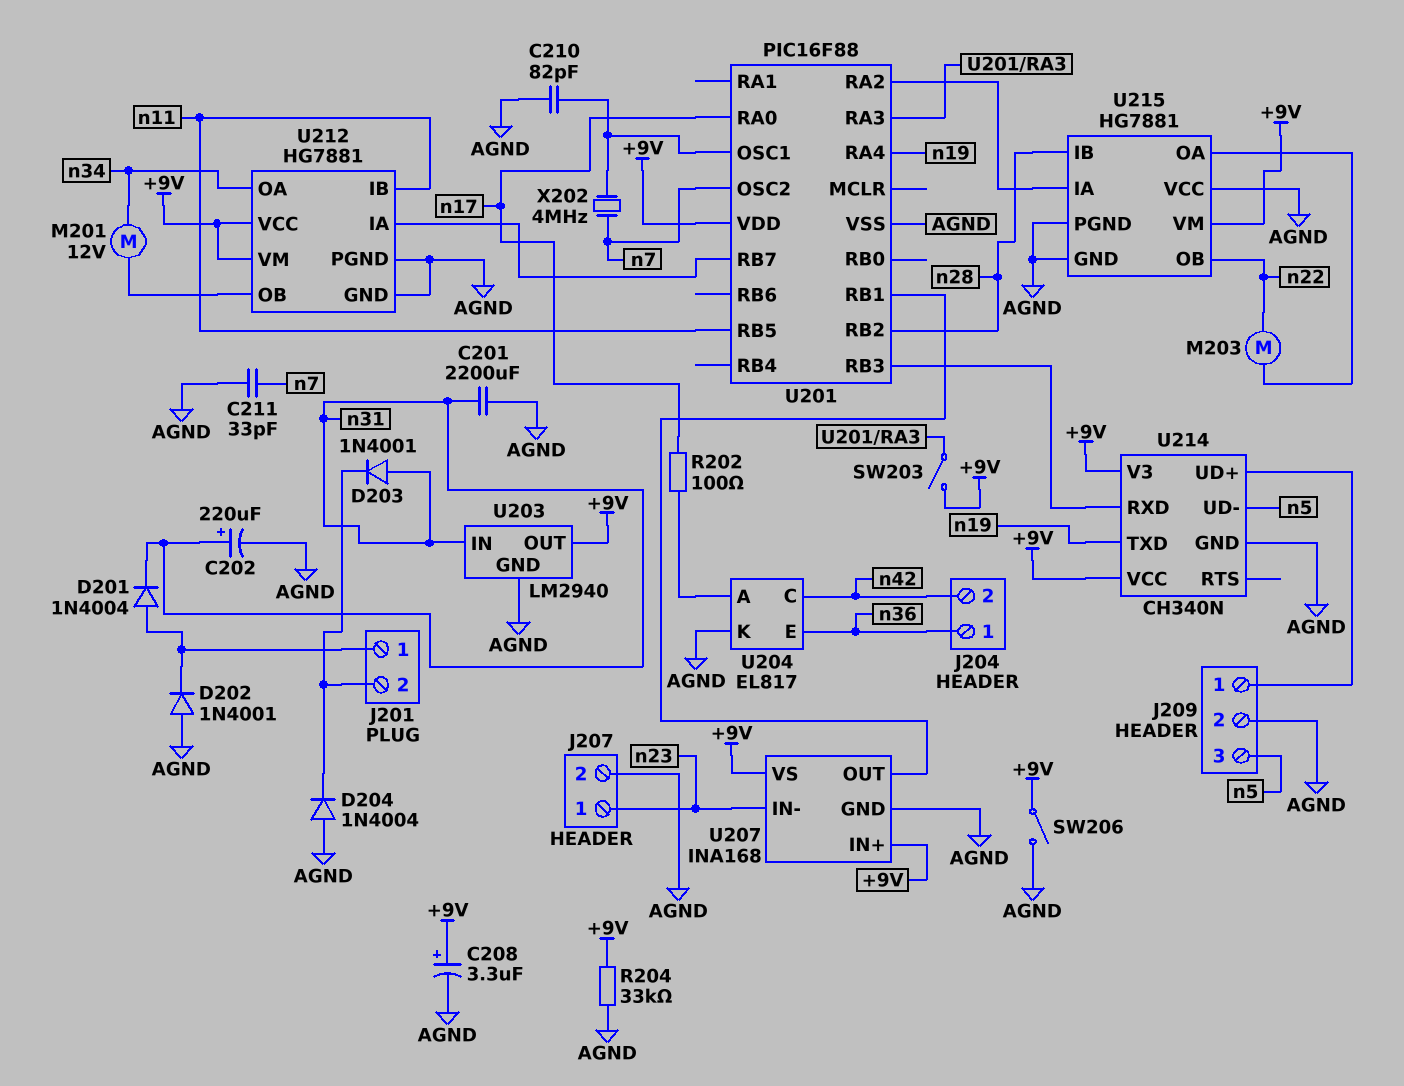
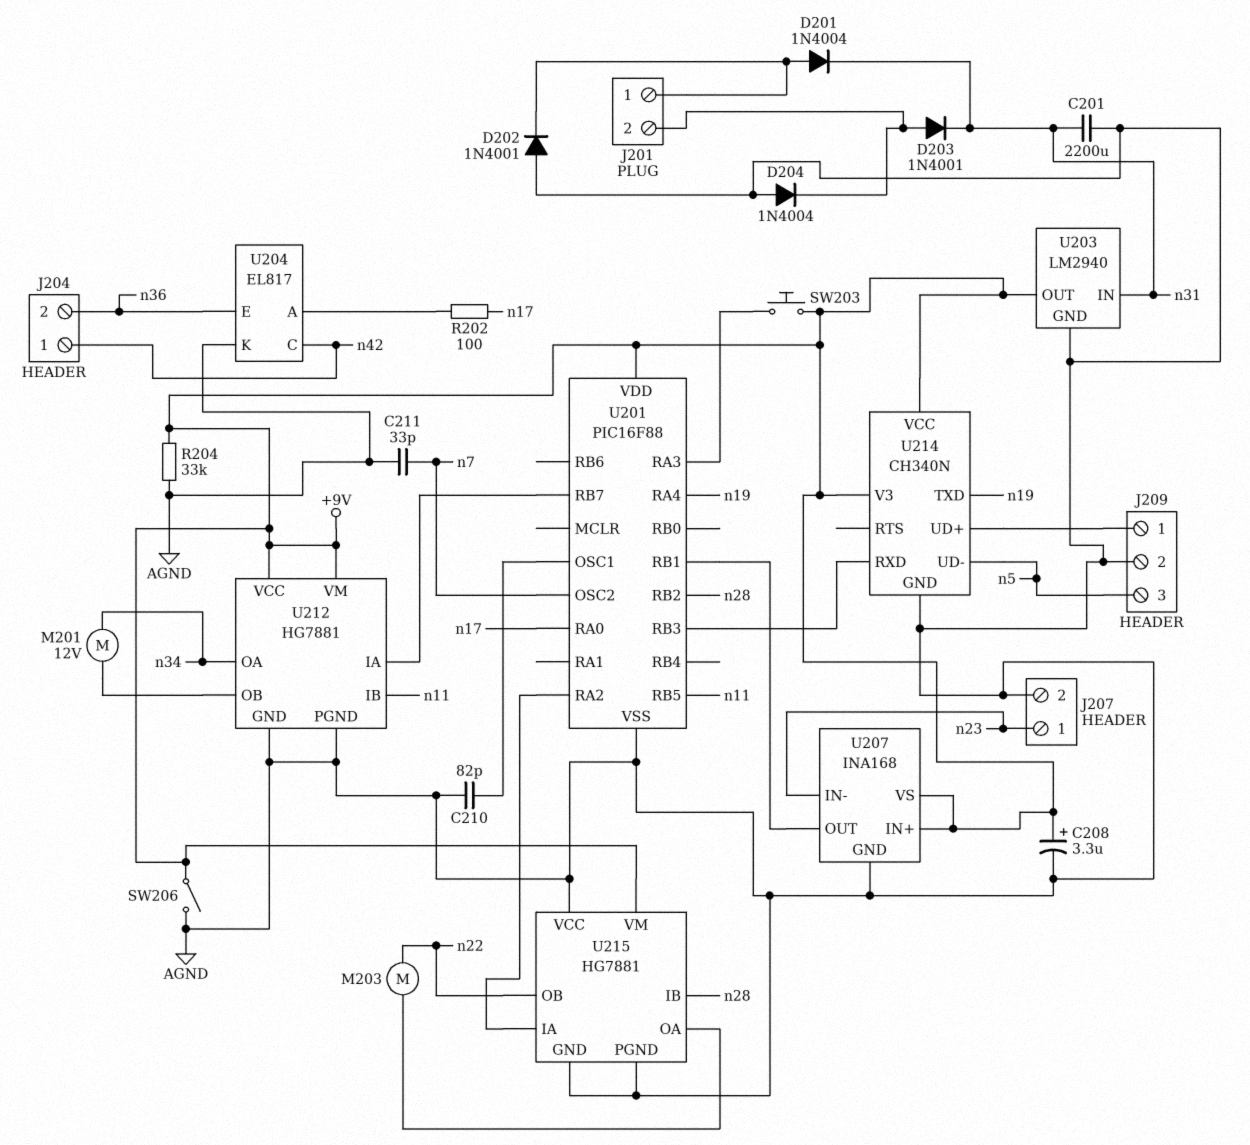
C202: 220uF (plus n31, minus AGND) -> none
D203: diode 1N4001 (A n31, K J201/2) -> diode 1N4001 (A J201/2, K n31)
J204 pin 1: n36 -> n42
J204 pin 2: n42 -> n36
SW203: switch (+9V, U201/RA3) -> button (+9V, U201/RA3)
X202: 4MHz (U201/OSC1, n7) -> none

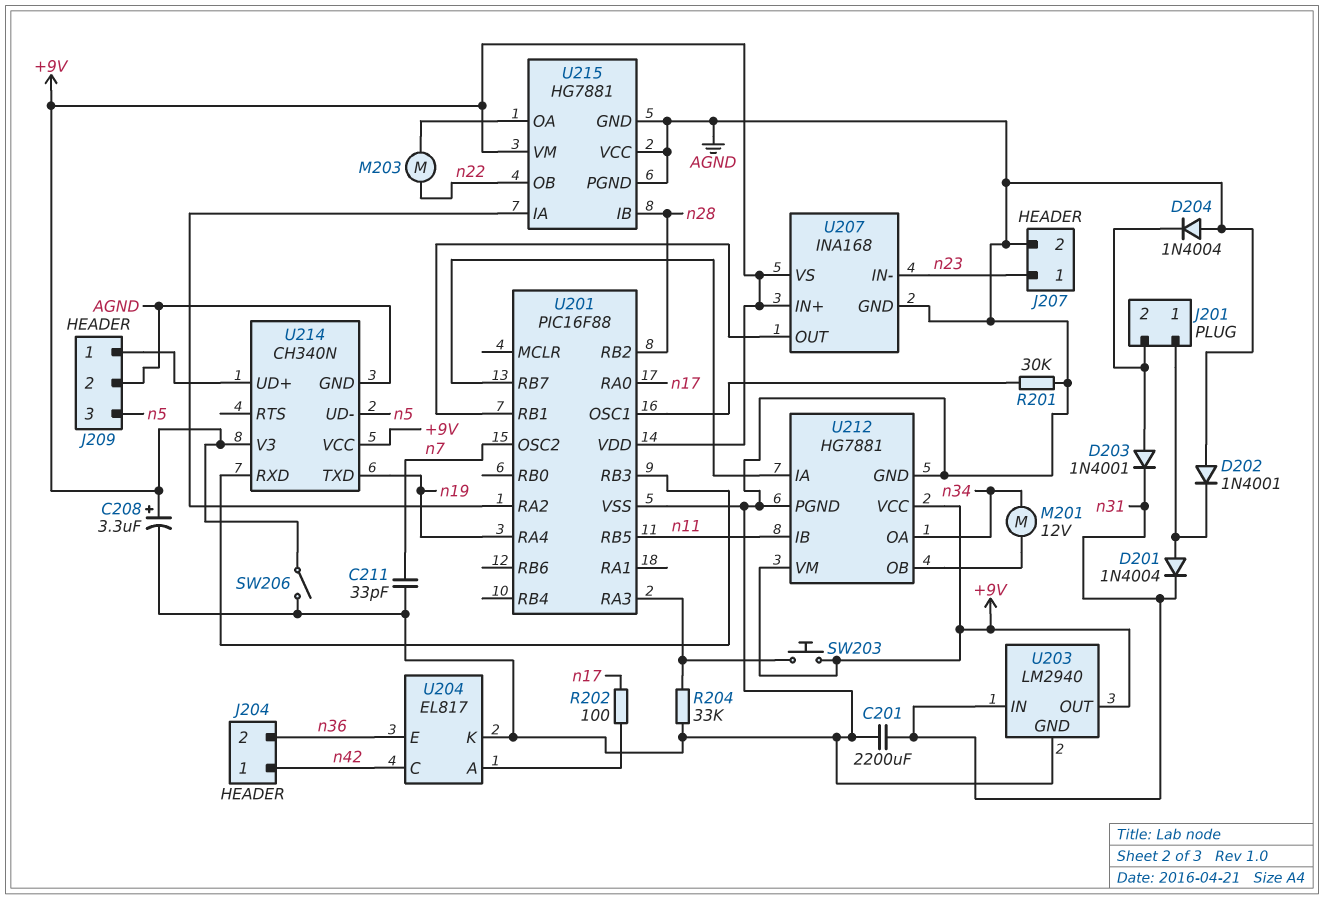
C210: 82pF (AGND, U201/OSC1) -> none
R201: none -> 30k (AGND, U201/OSC1)
R204: 33k (+9V, AGND) -> 33k (AGND, U201/RA3)

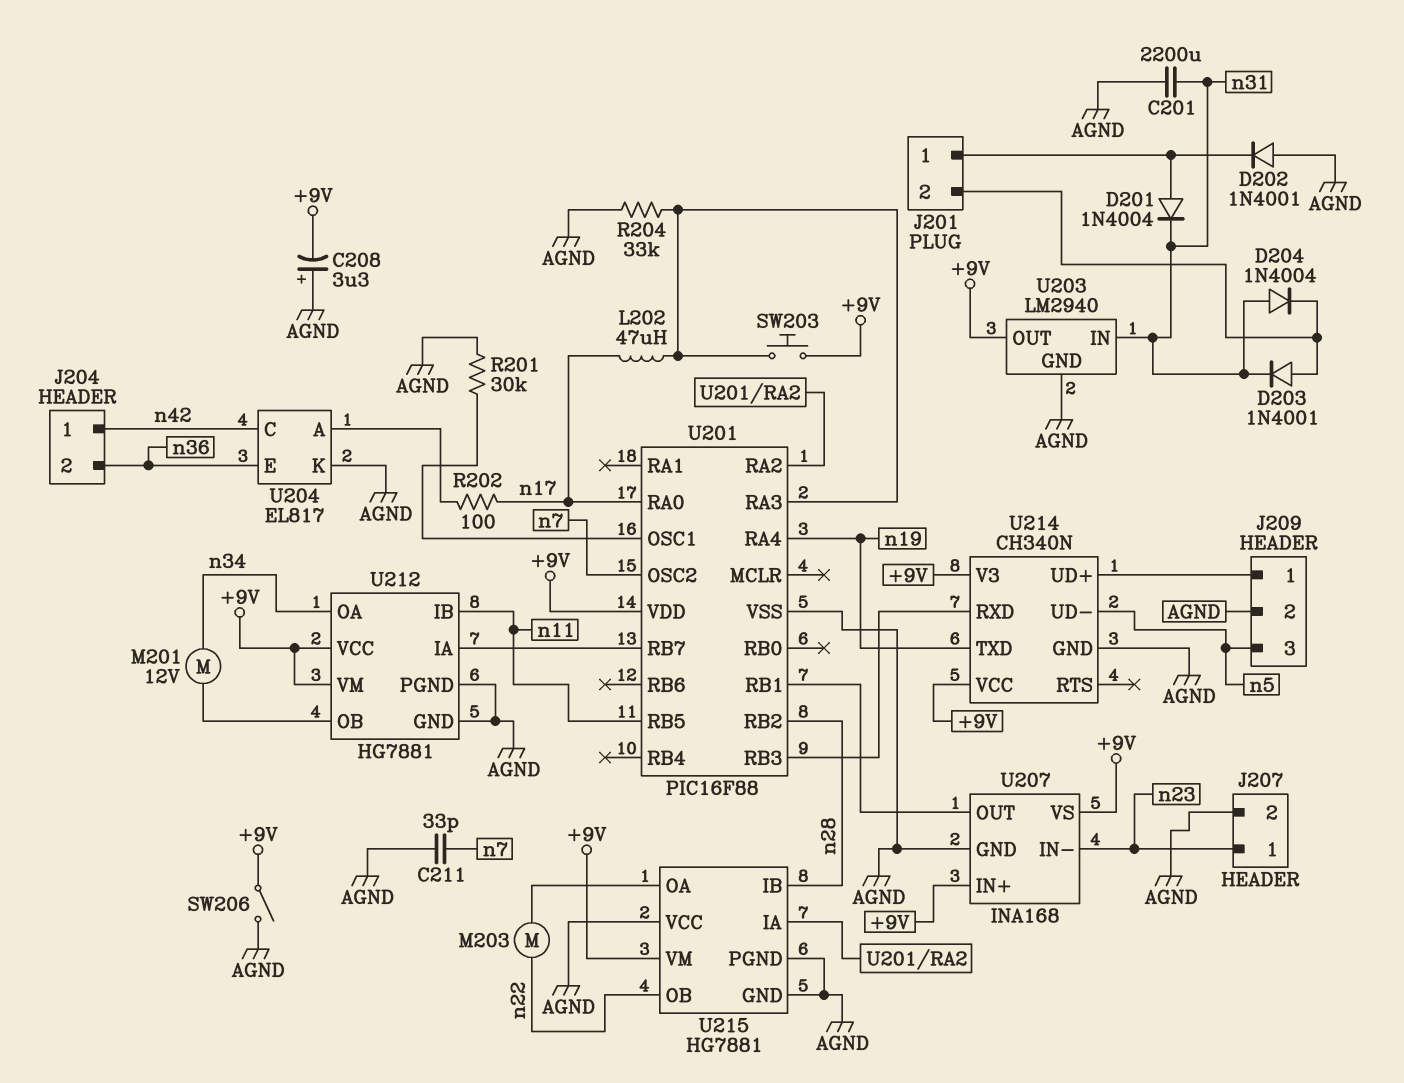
C208: 3.3uF (plus +9V, minus AGND) -> 3.3uF (plus AGND, minus +9V)
D204: diode 1N4004 (A AGND, K J201/2) -> diode 1N4004 (A n31, K J201/2)
L202: none -> 47uH (U201/RA3, n17)

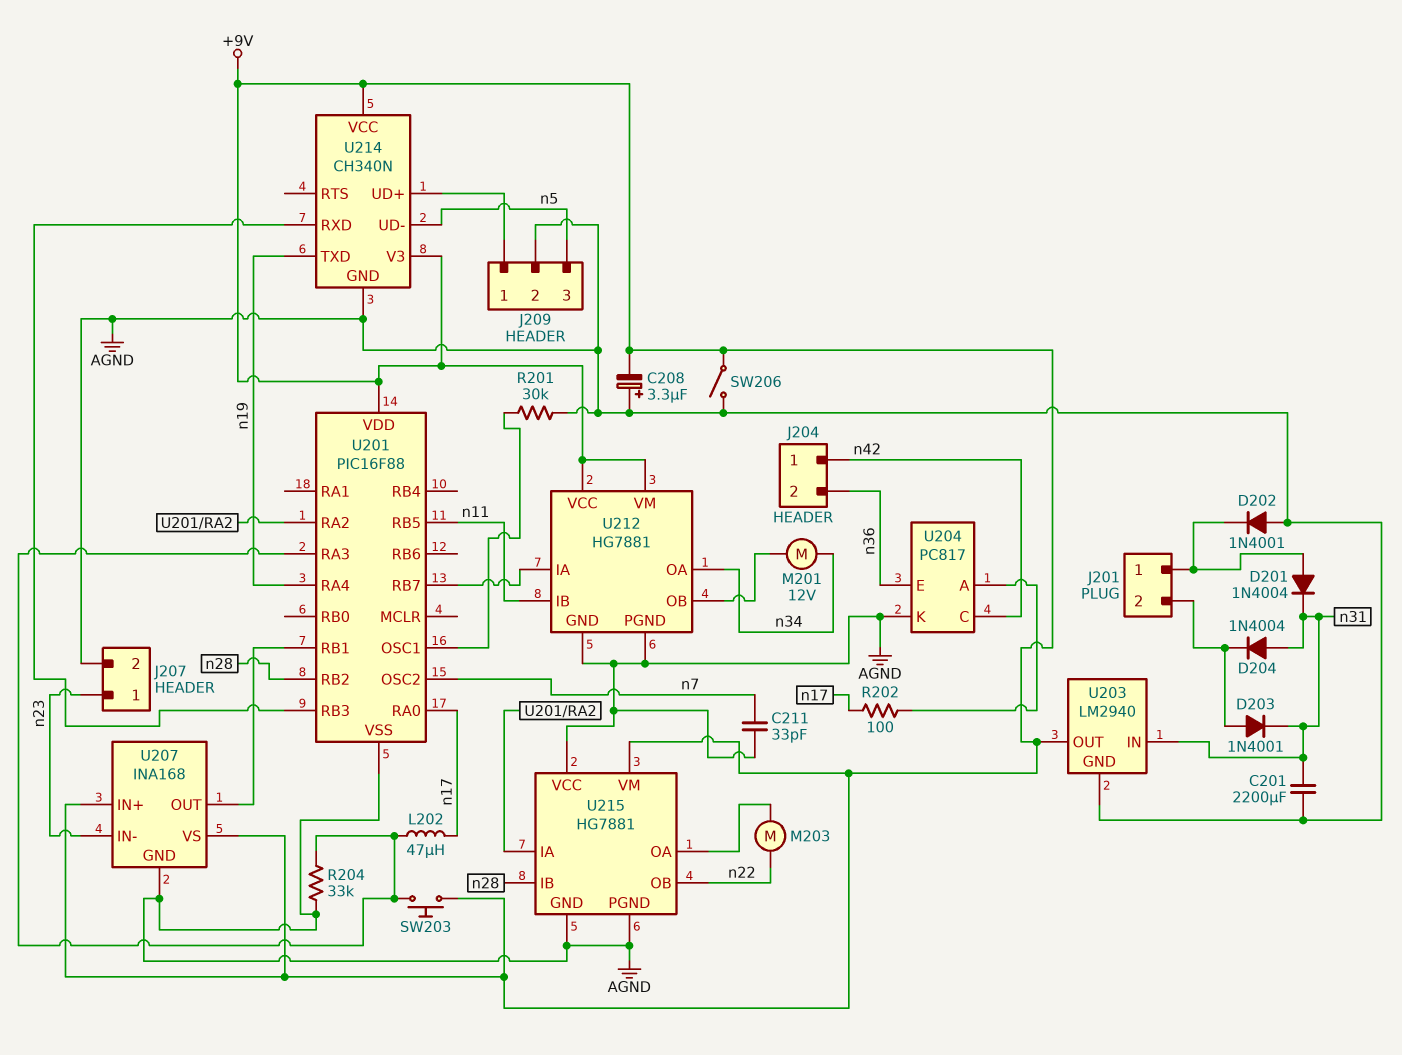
U204: EL817 -> PC817

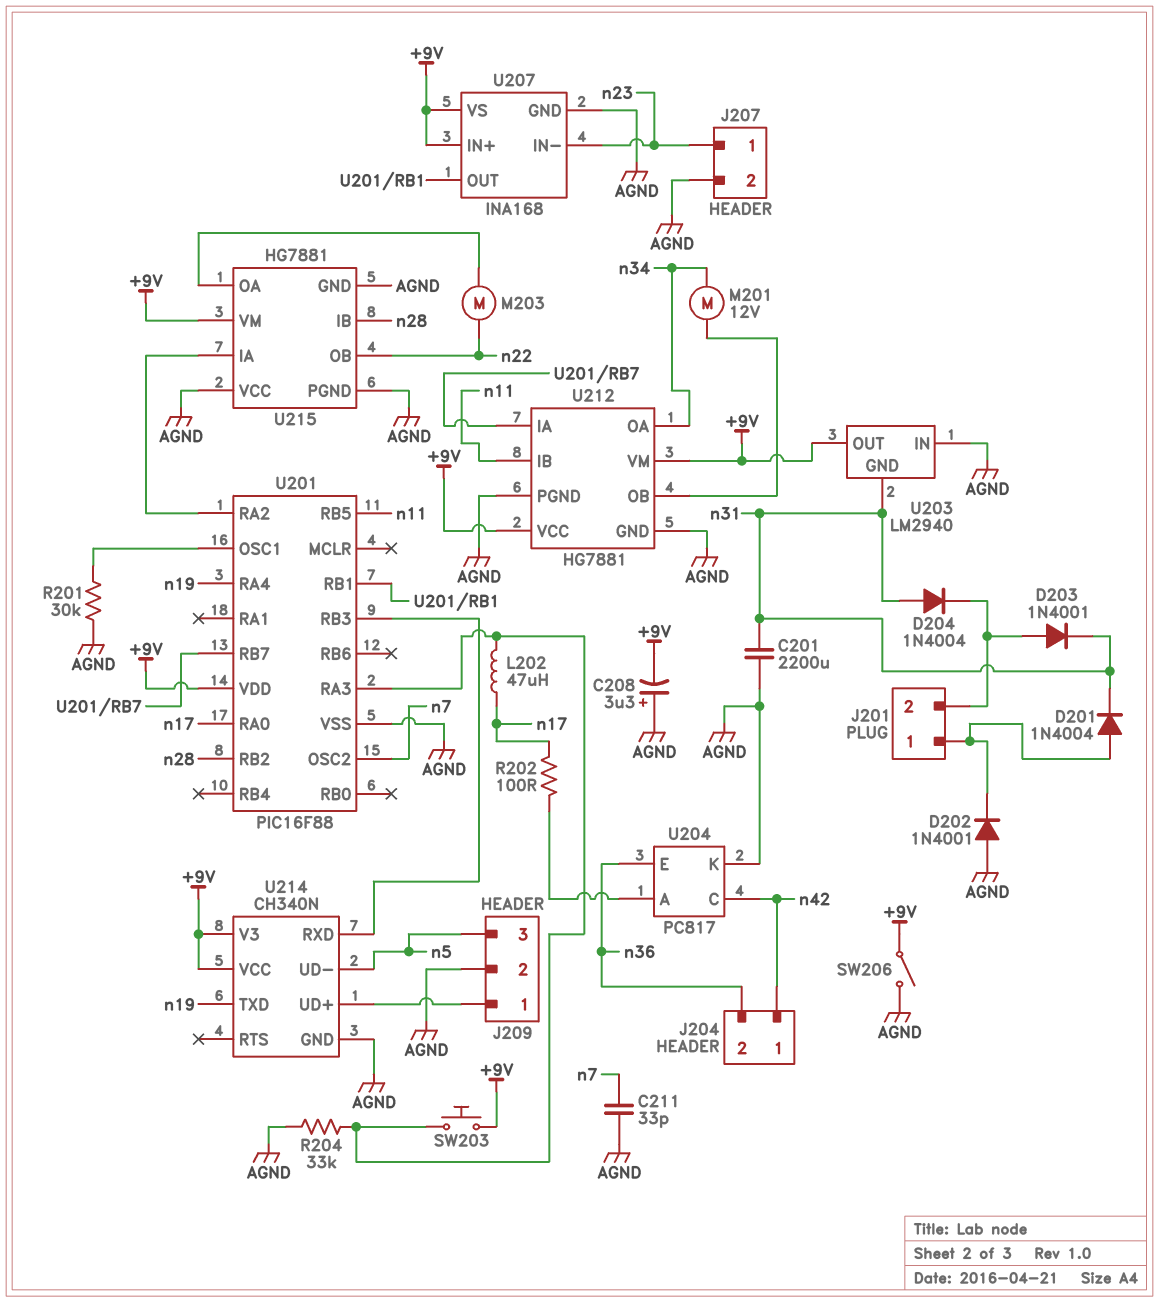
U203 pin GND: AGND -> n31
U203 pin IN: n31 -> AGND

